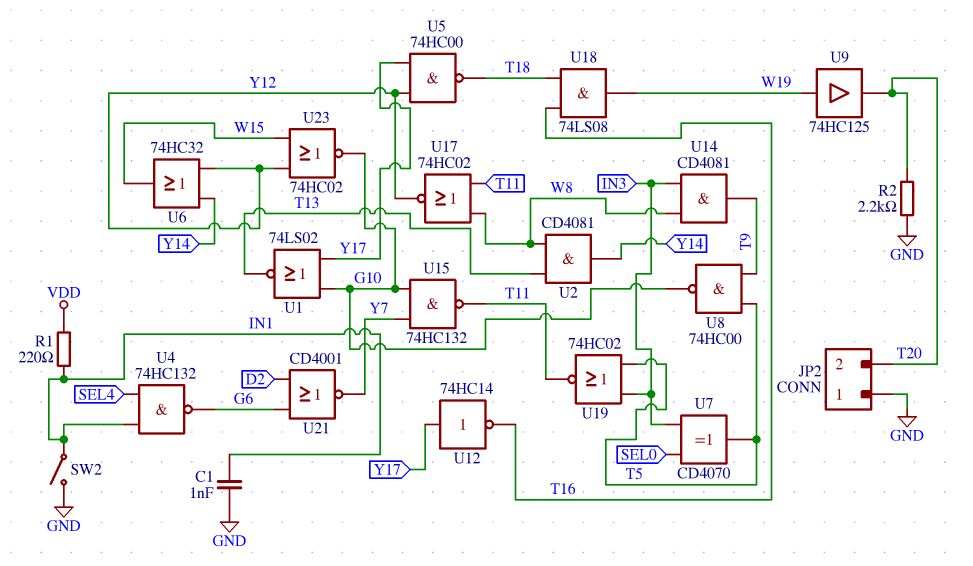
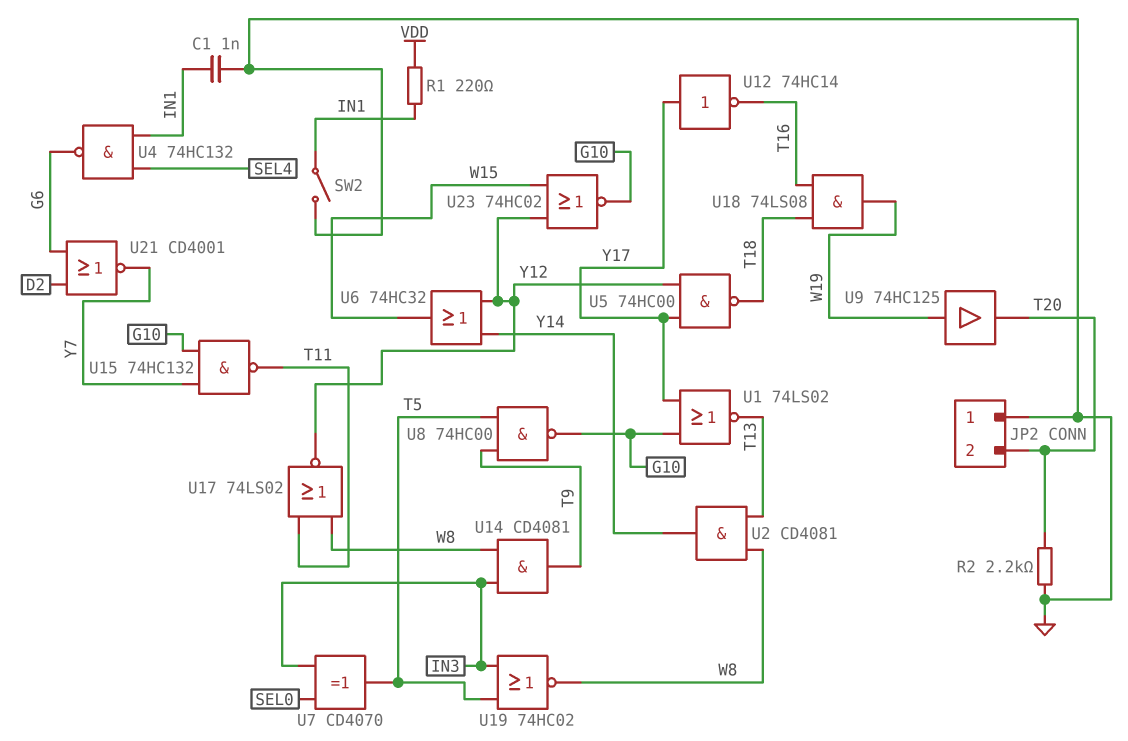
U17: NOR 74HC02 (in T11, in W8, out Y12) -> NOR 74LS02 (in T11, in W8, out Y12)
U19: NOR 74HC02 (in IN3, in T5, out T11) -> NOR 74HC02 (in IN3, in T5, out W8)

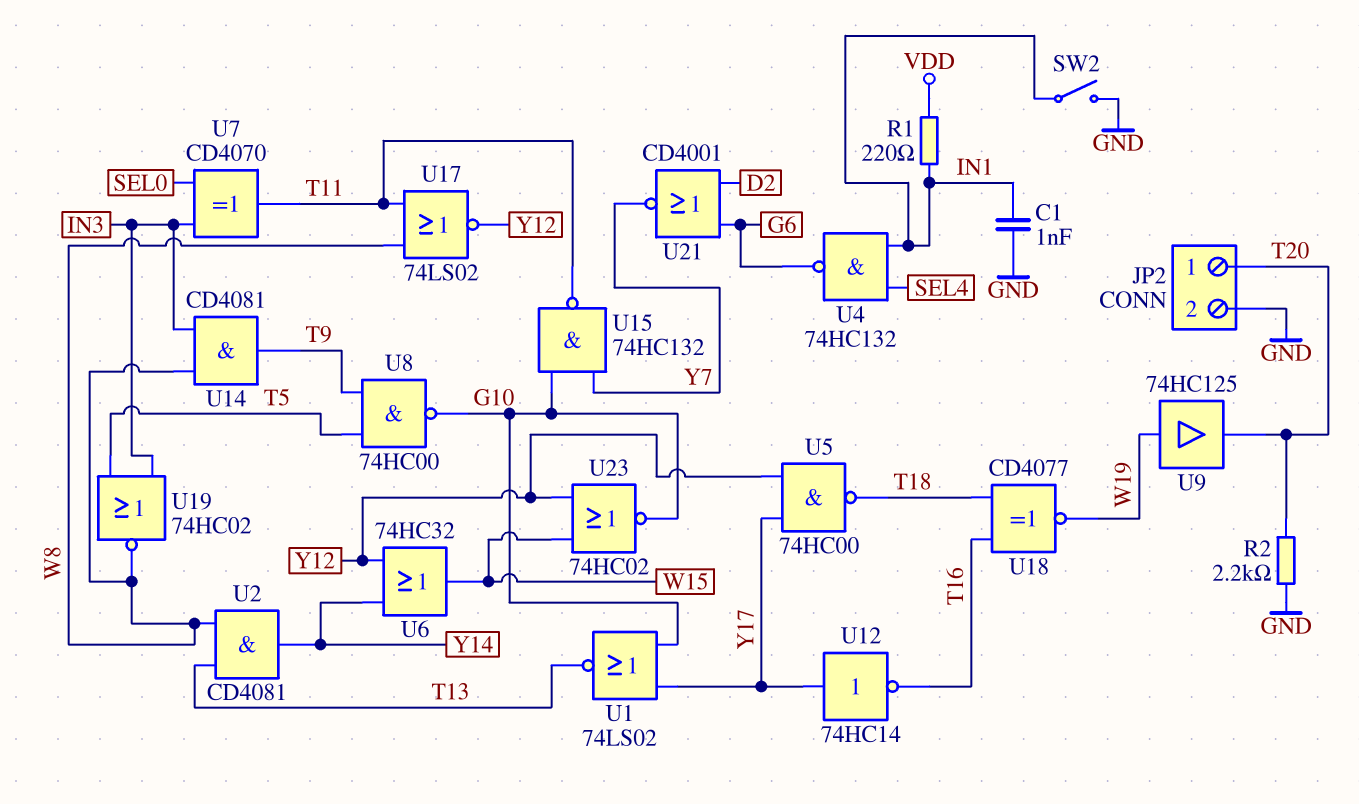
JP2 pin 1: GND -> T20
JP2 pin 2: T20 -> GND
U7: XOR CD4070 (in IN3, in SEL0, out T5) -> XOR CD4070 (in IN3, in SEL0, out T11)
U18: AND 74LS08 (in T16, in T18, out W19) -> XNOR CD4077 (in T16, in T18, out W19)

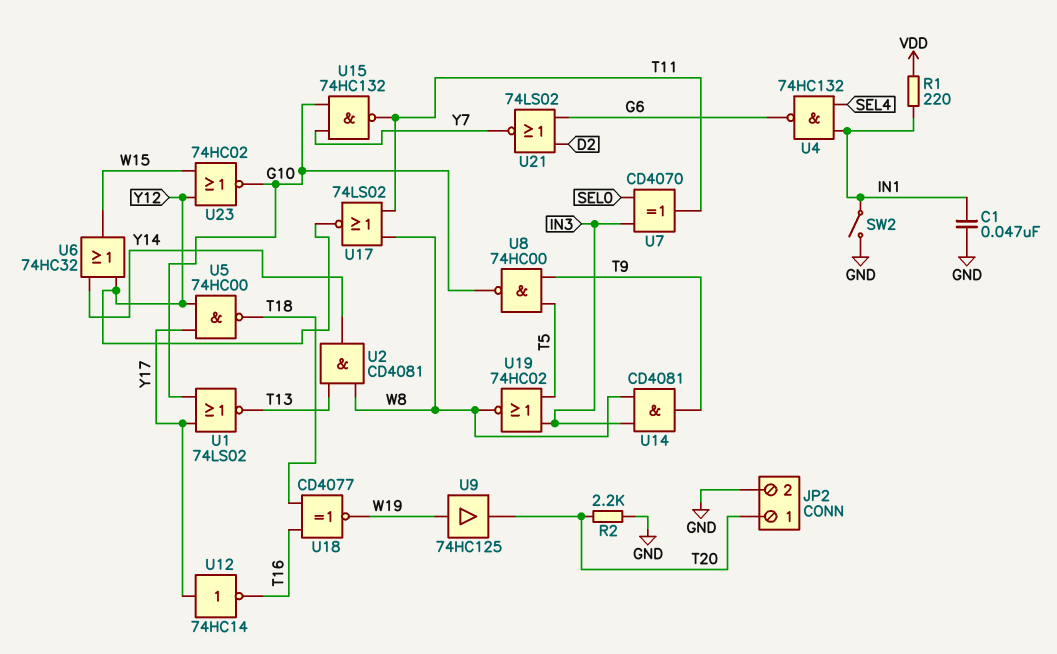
C1: 1nF (GND, IN1) -> 47nF (GND, IN1)
U21: NOR CD4001 (in D2, in G6, out Y7) -> NOR 74LS02 (in D2, in G6, out Y7)

